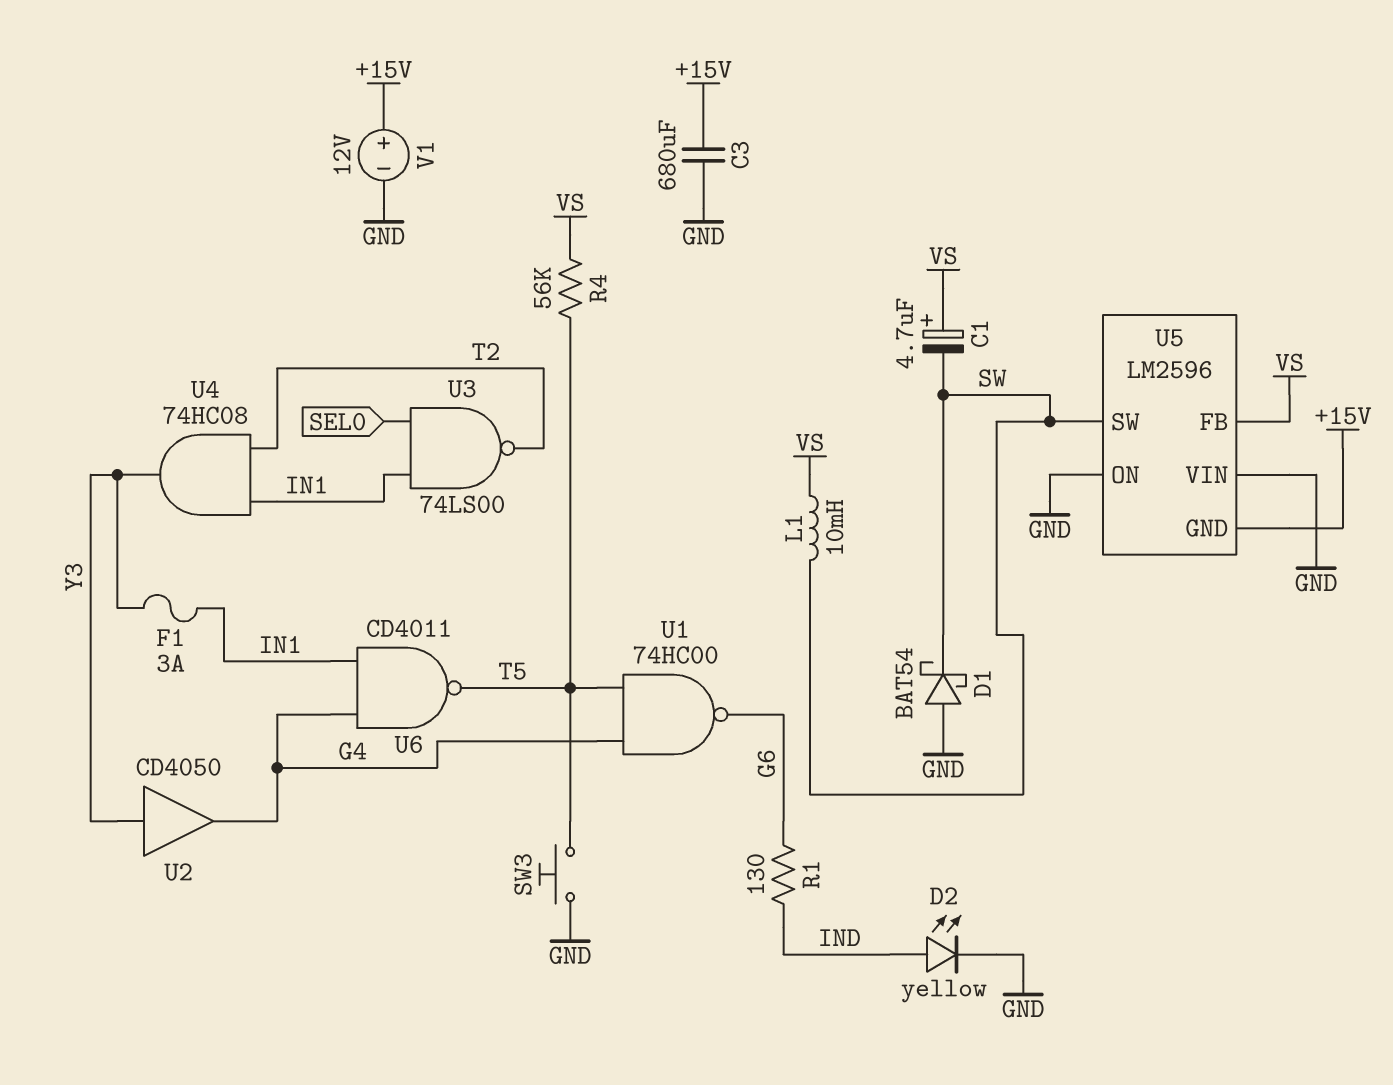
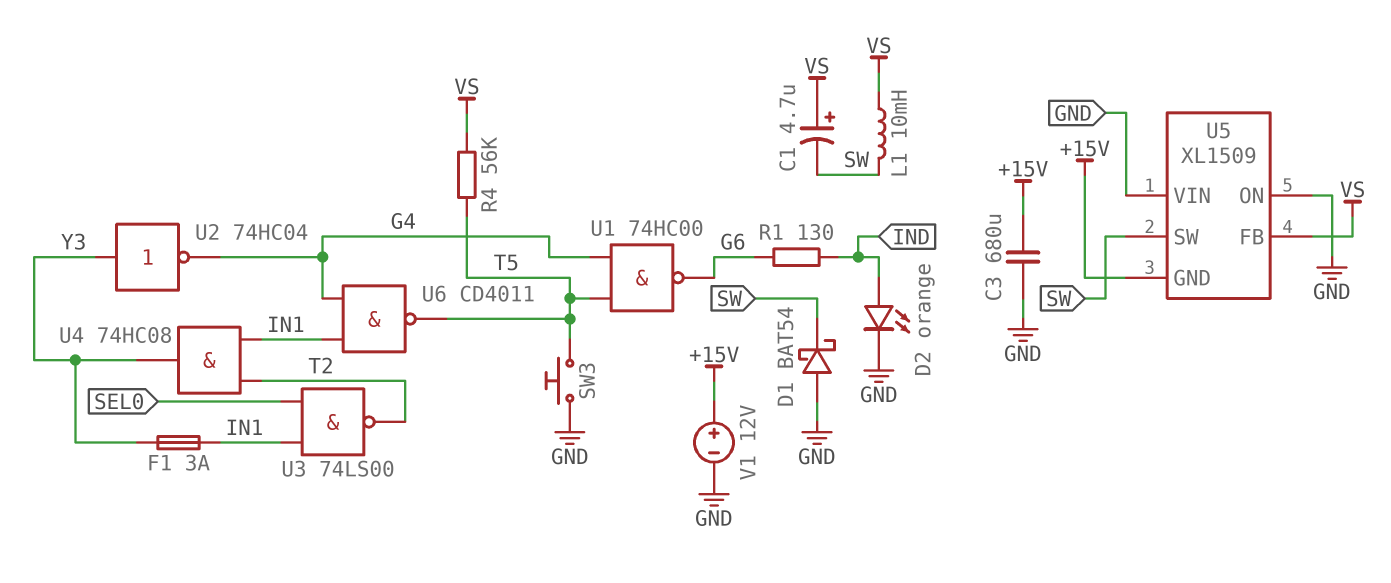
D2: LED yellow (A IND, K GND) -> LED orange (A IND, K GND)
U2: buffer CD4050 (in Y3, out G4) -> NOT 74HC04 (in Y3, out G4)
U5: LM2596 -> XL1509

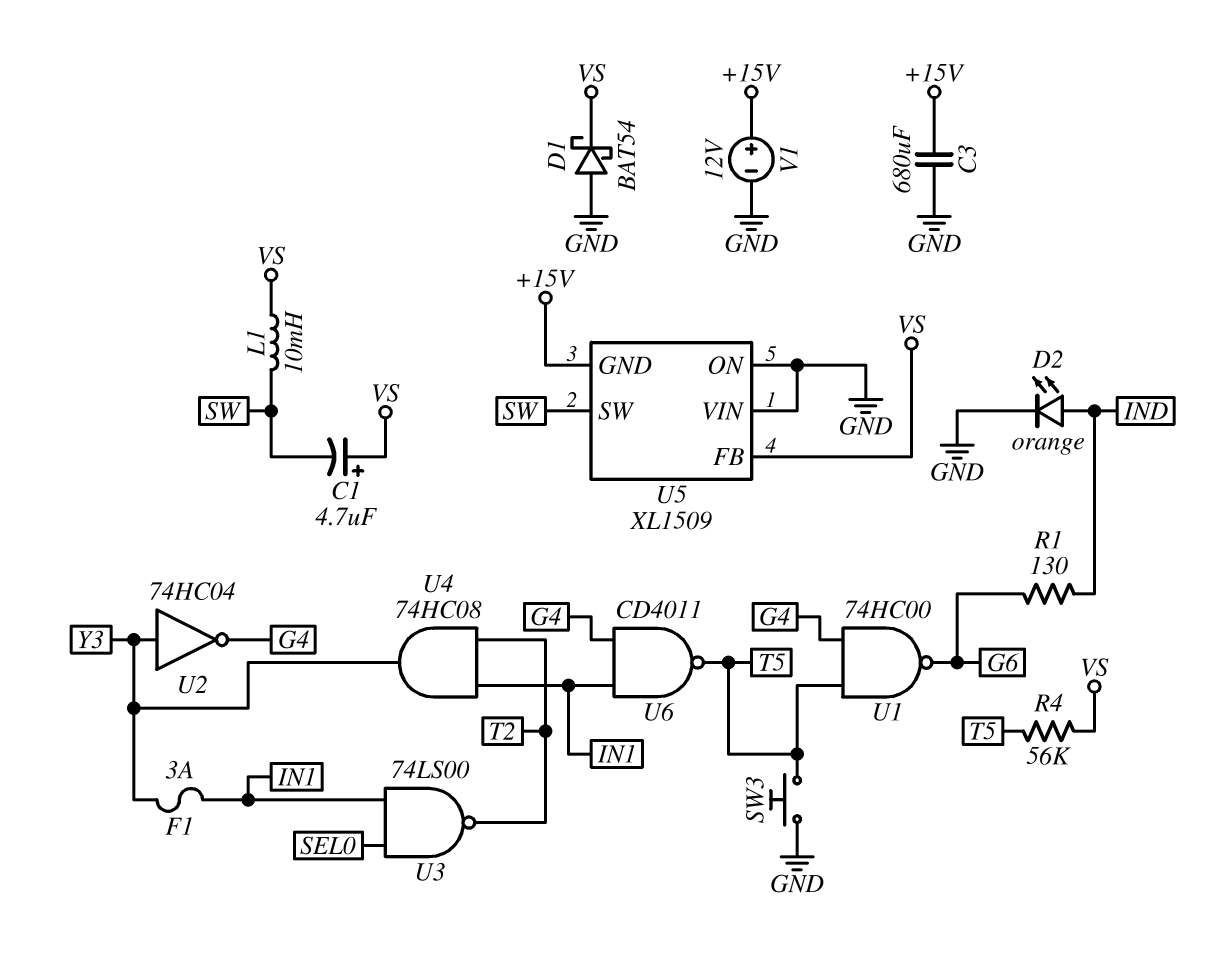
D1: schottky BAT54 (A GND, K SW) -> schottky BAT54 (A GND, K VS)

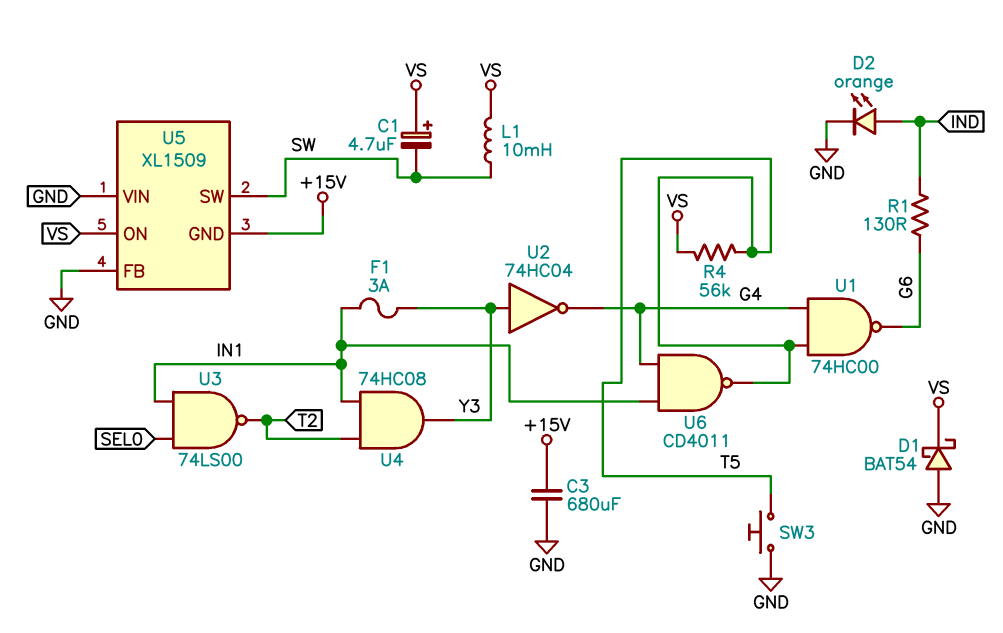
U5 pin FB: VS -> GND
U5 pin ON: GND -> VS
V1: 12V (plus +15V, minus GND) -> none

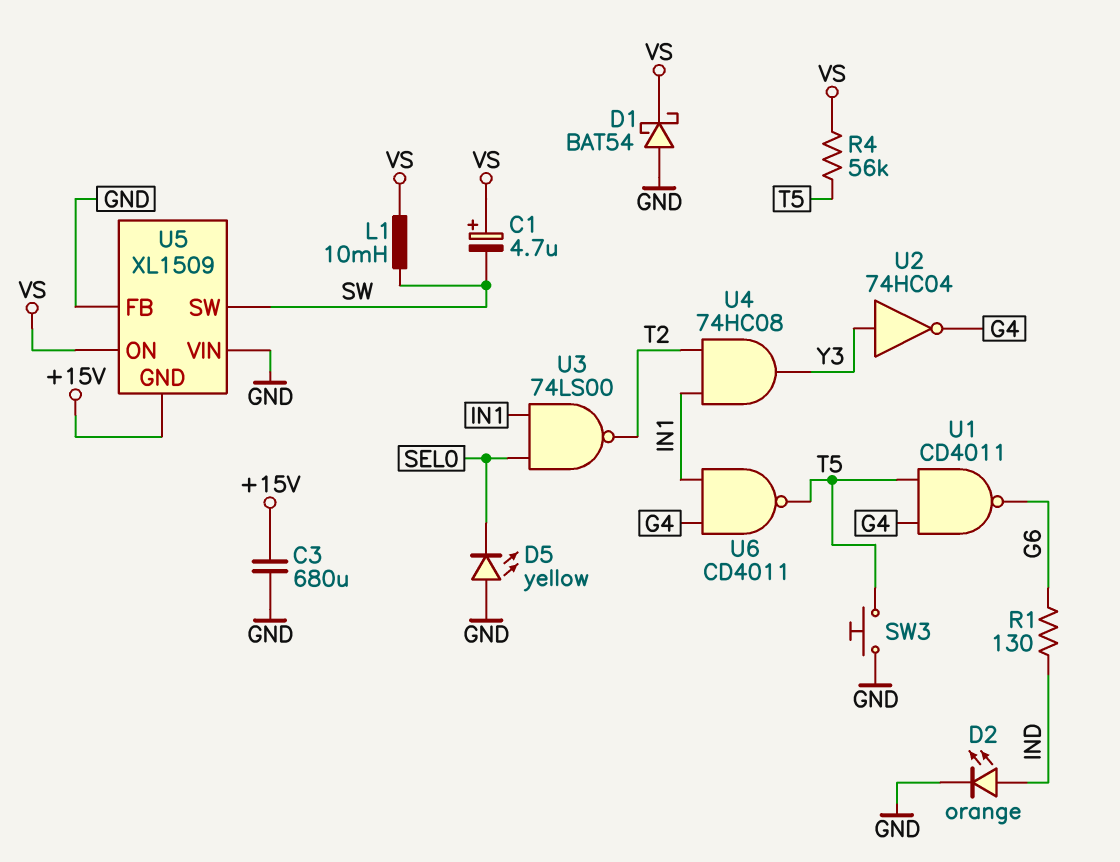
D5: none -> LED yellow (A GND, K SEL0)
F1: 3A (IN1, Y3) -> none
U1: NAND 74HC00 (in G4, in T5, out G6) -> NAND CD4011 (in G4, in T5, out G6)

